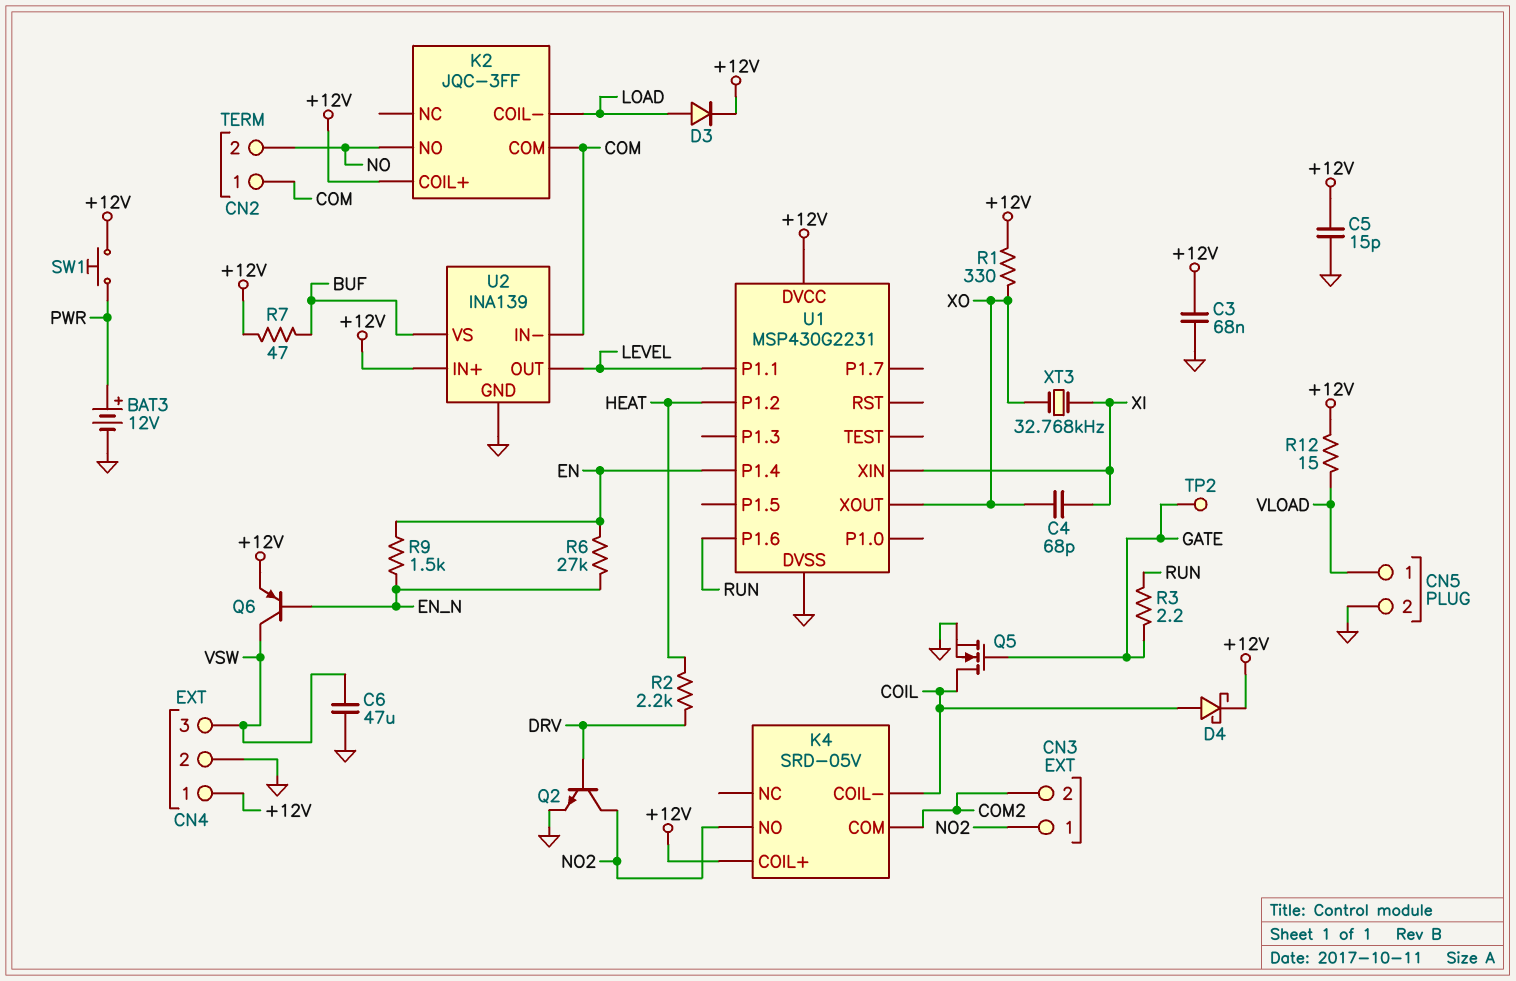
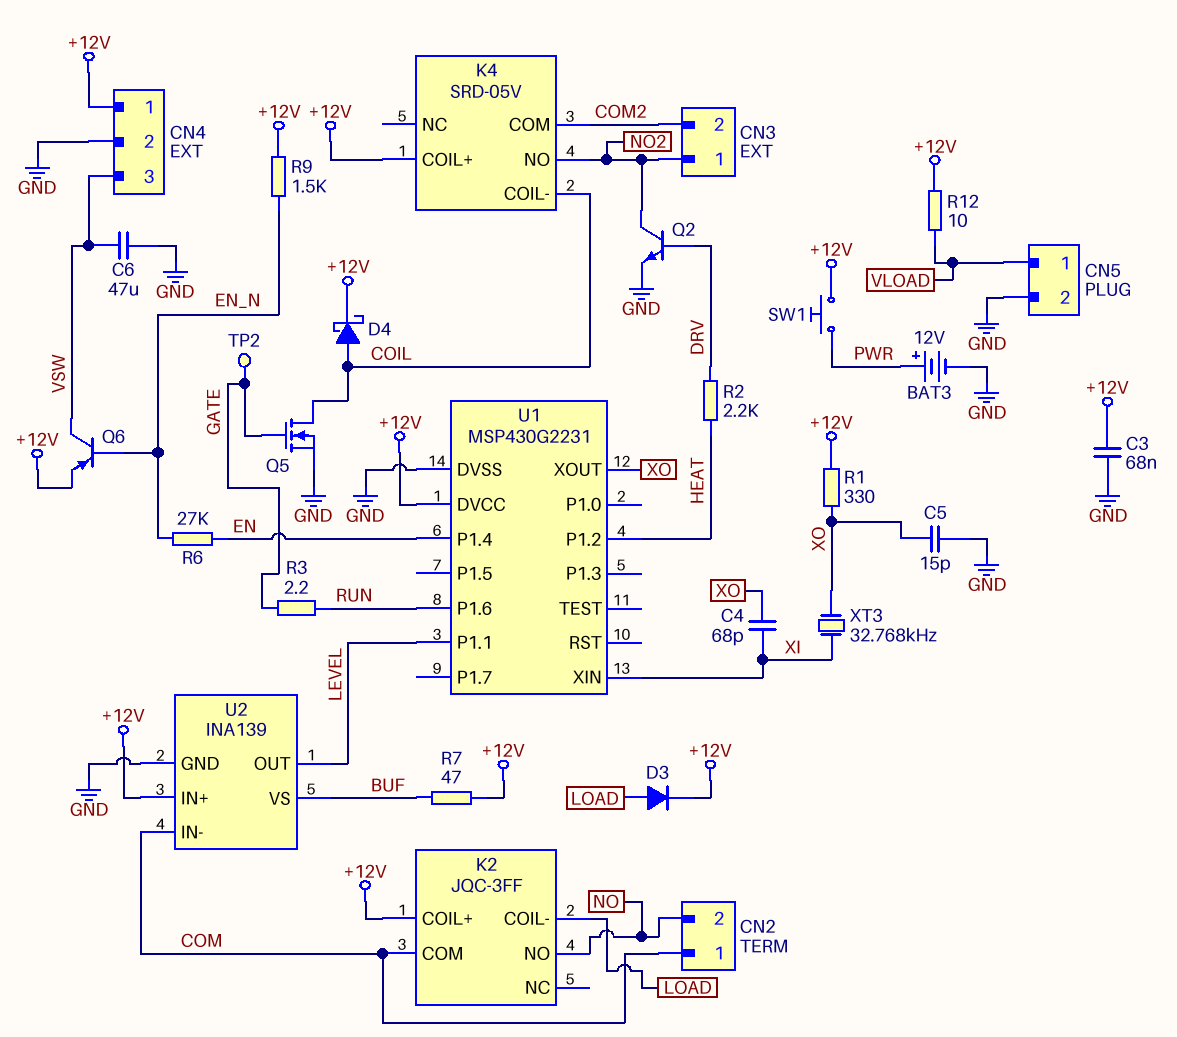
C5: 15pF (+12V, GND) -> 15pF (GND, XO)
R9: 1.5k (EN, EN_N) -> 1.5k (+12V, EN_N)
R12: 15 (+12V, VLOAD) -> 10 (+12V, VLOAD)

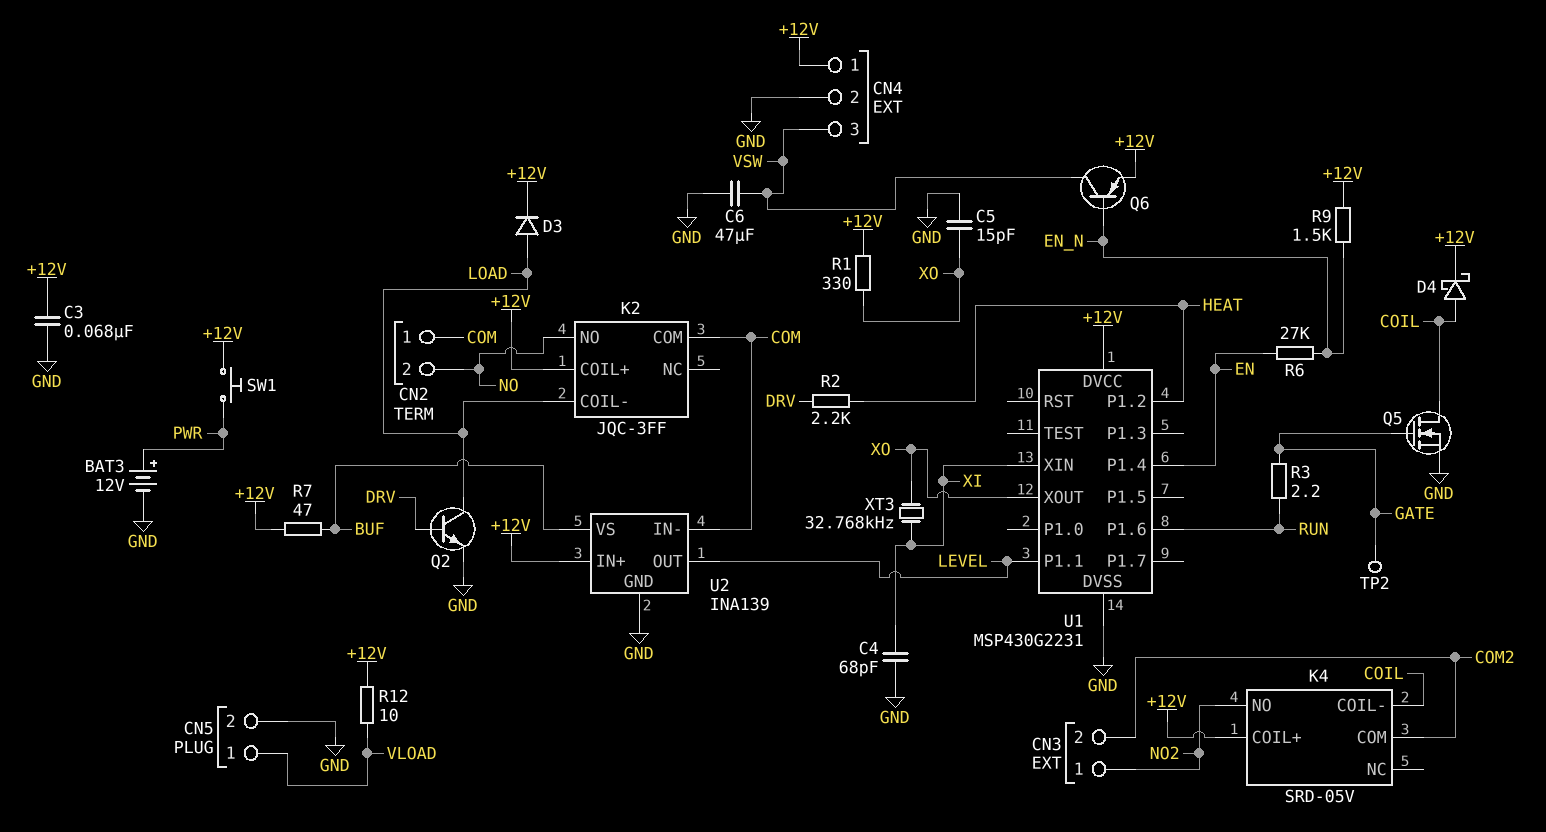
C4: 68pF (XI, XO) -> 68pF (GND, XI)
Q2: NPN (B DRV, C NO2, E GND) -> NPN (B DRV, C LOAD, E GND)

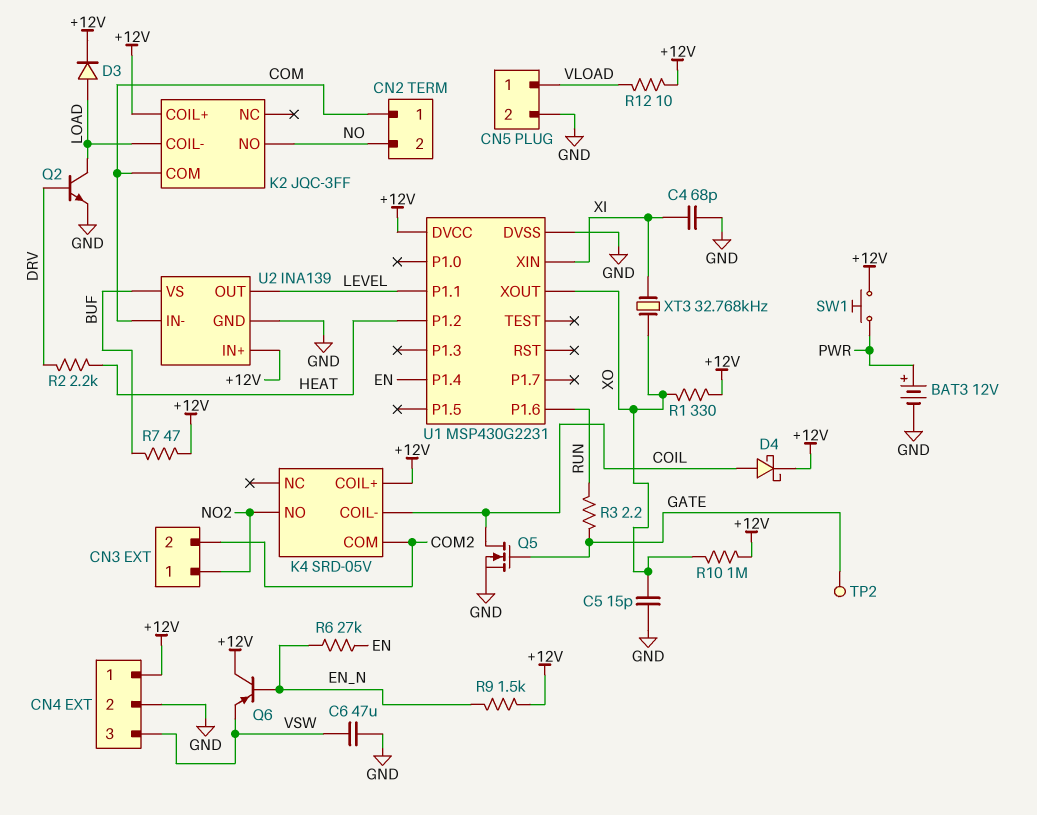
C3: 68nF (+12V, GND) -> none
Q6: PNP (B EN_N, C VSW, E +12V) -> PNP (B EN_N, C +12V, E VSW)
R10: none -> 1M (+12V, XO)

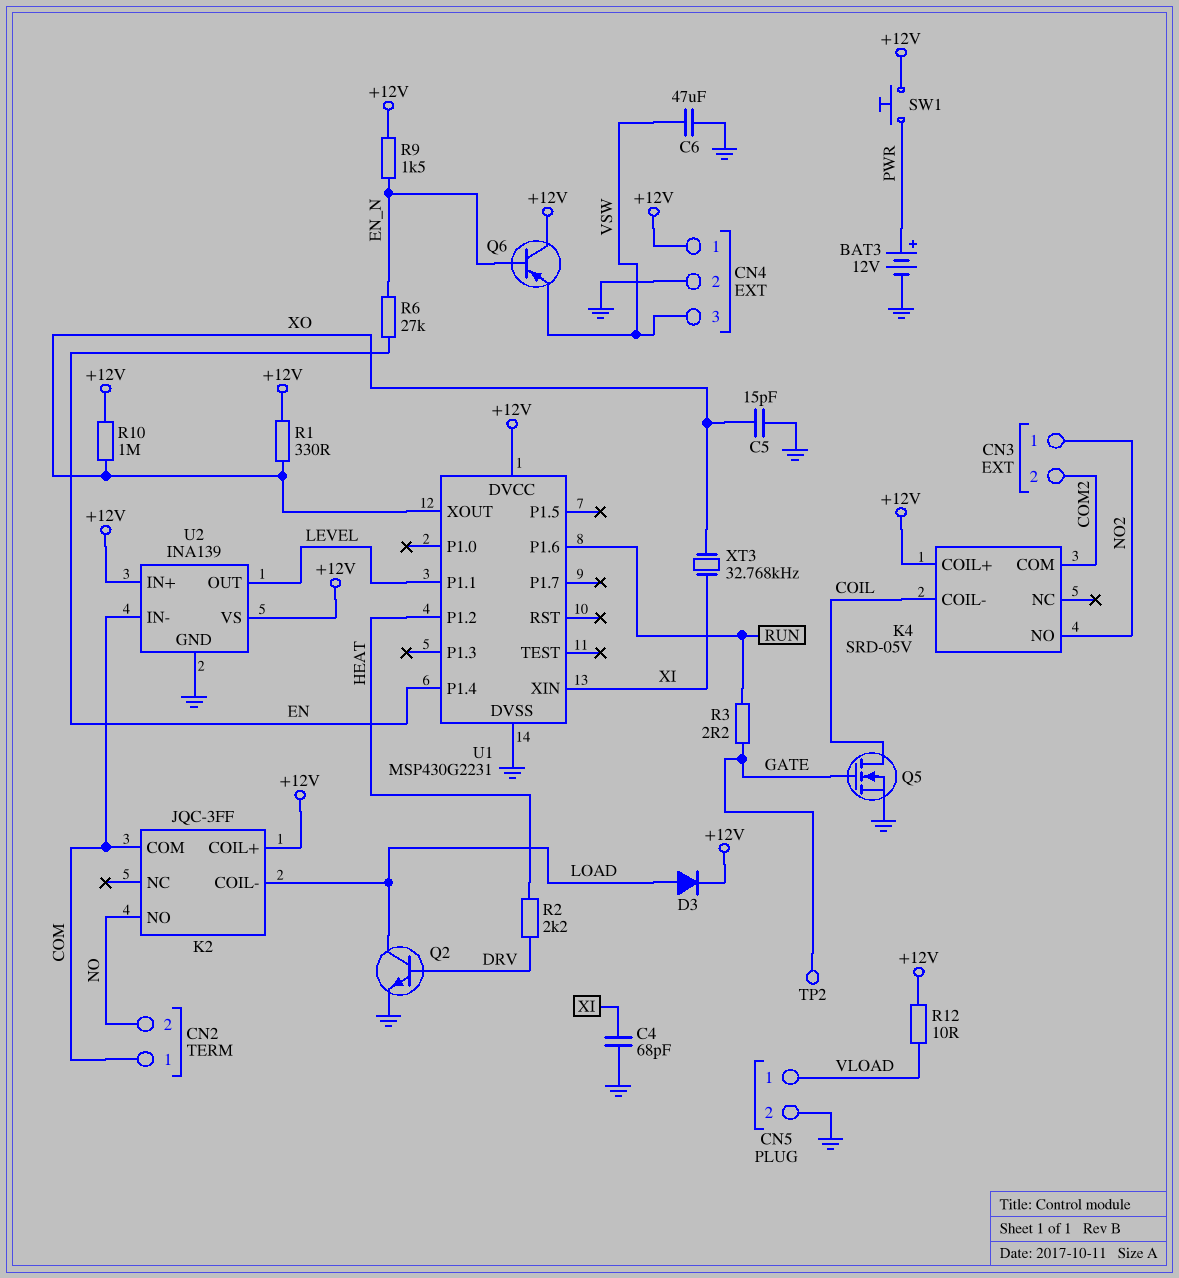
D4: schottky (A COIL, K +12V) -> none
R7: 47 (+12V, BUF) -> none
U2 pin VS: BUF -> +12V

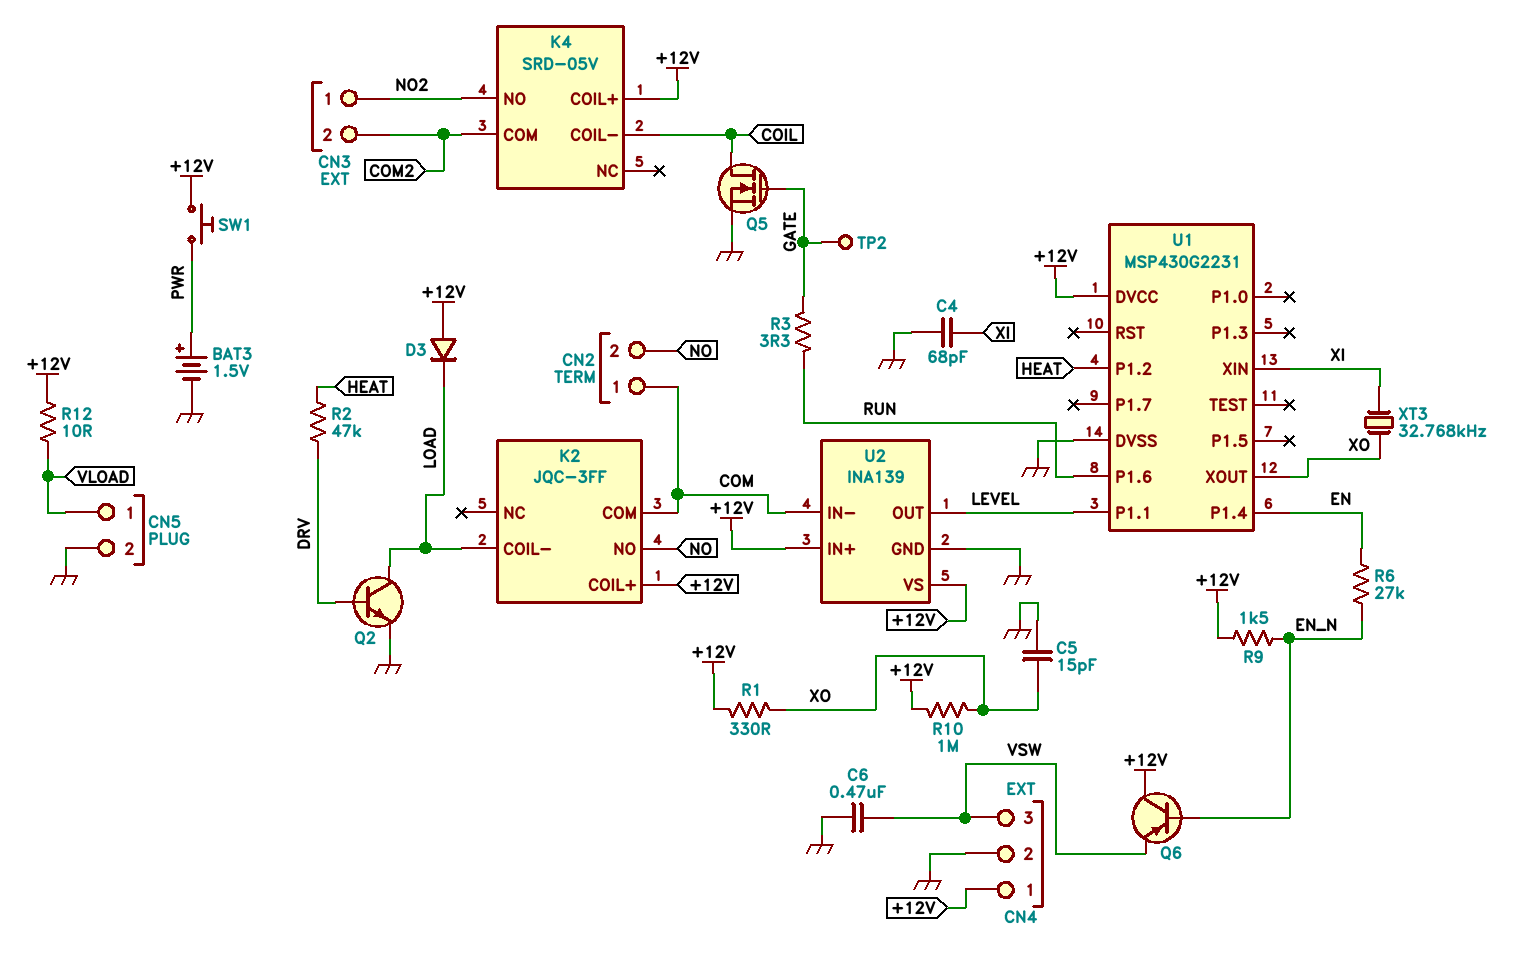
BAT3: 12V (plus PWR, minus GND) -> 1.5V (plus PWR, minus GND)
C6: 47uF (GND, VSW) -> 470nF (GND, VSW)
D3: diode (A LOAD, K +12V) -> diode (A +12V, K LOAD)
R2: 2.2k (DRV, HEAT) -> 47k (DRV, HEAT)
R3: 2.2 (GATE, RUN) -> 3.3 (GATE, RUN)

